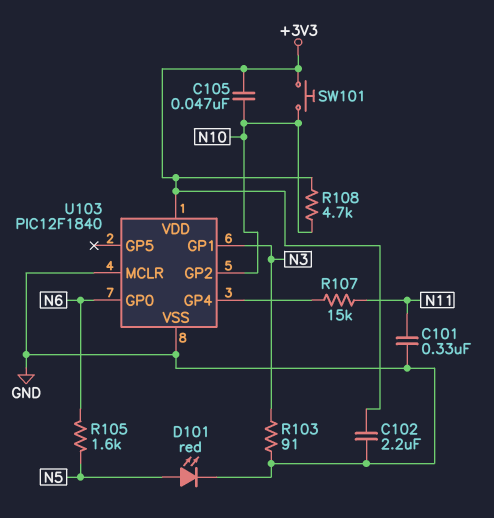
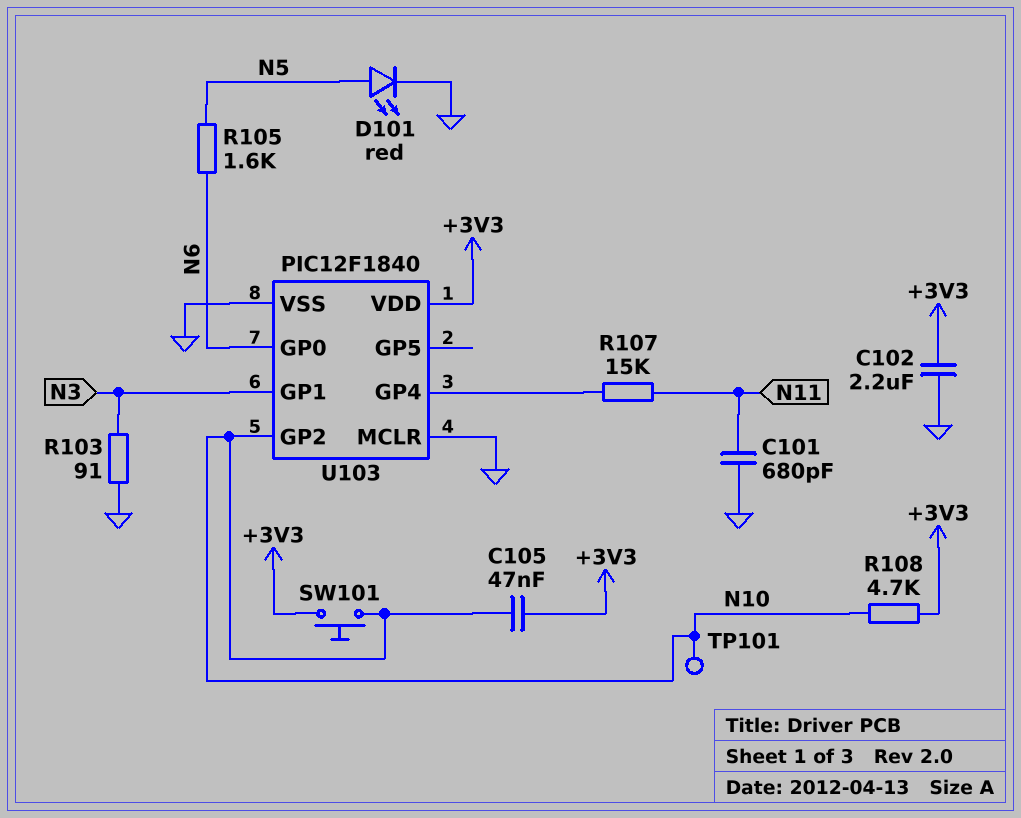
C101: 330nF (GND, N11) -> 680pF (GND, N11)
TP101: none -> test point (N10)

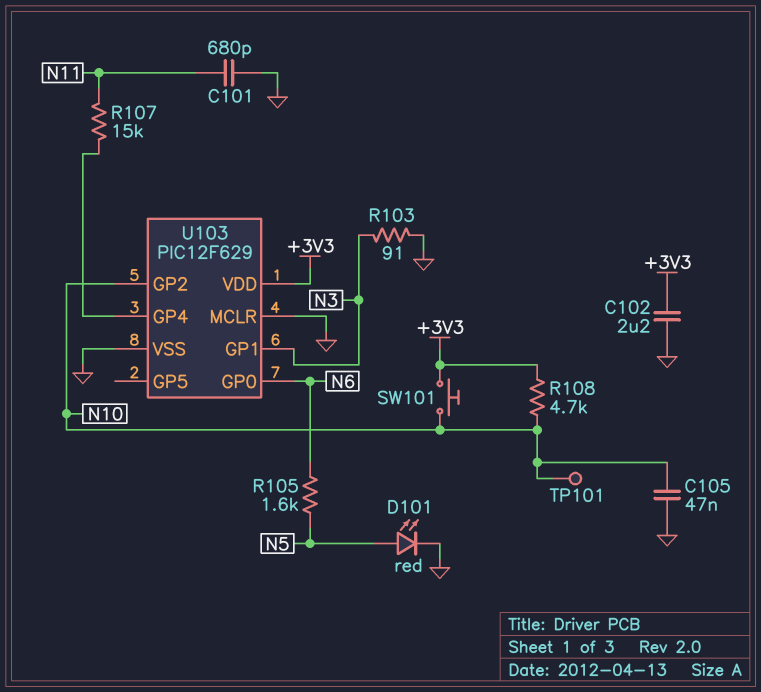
C105: 47nF (+3V3, N10) -> 47nF (GND, N10)
U103: PIC12F1840 -> PIC12F629

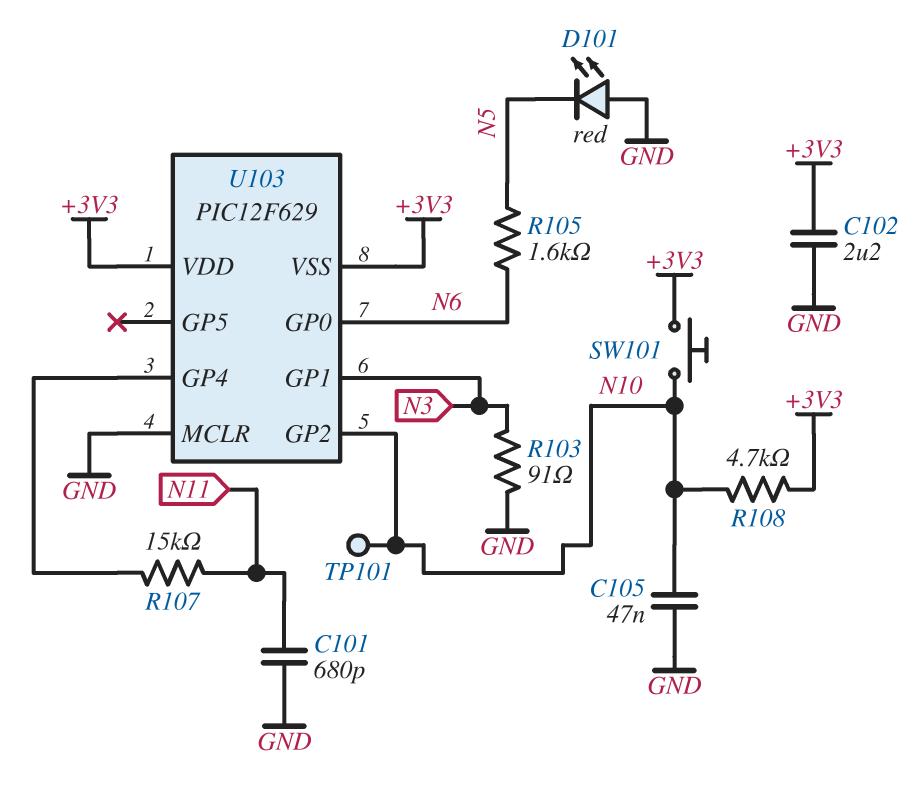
D101: LED red (A N5, K GND) -> LED red (A GND, K N5)
U103 pin VSS: GND -> +3V3

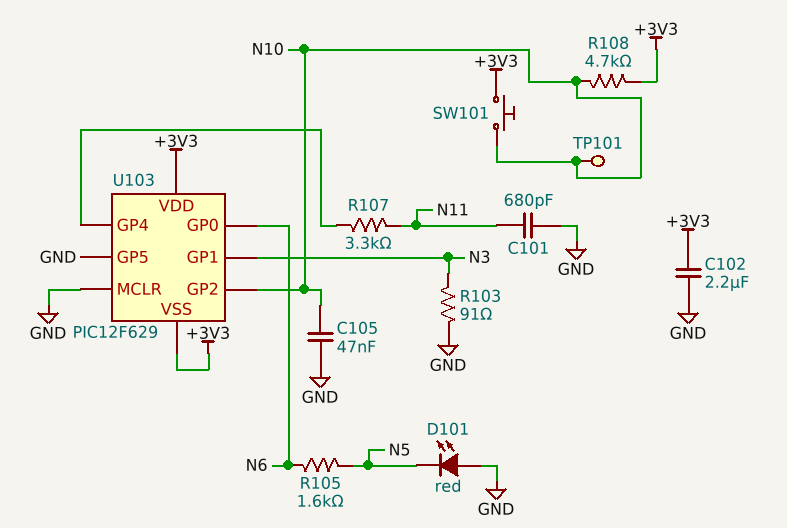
R107: 15k (N11, U103/GP4) -> 3.3k (N11, U103/GP4)
U103 pin GP5: none -> GND

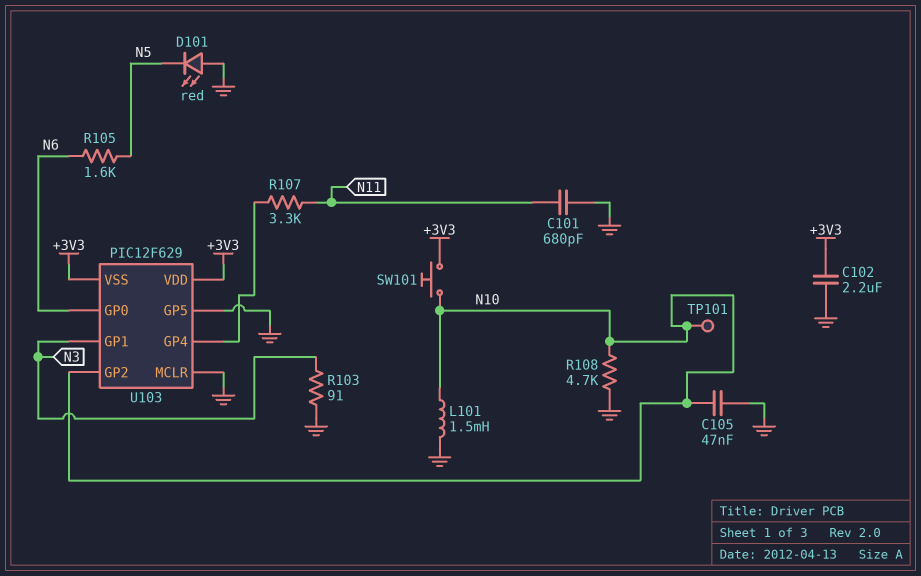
L101: none -> 1.5mH (GND, N10)
R108: 4.7k (+3V3, N10) -> 4.7k (GND, N10)

